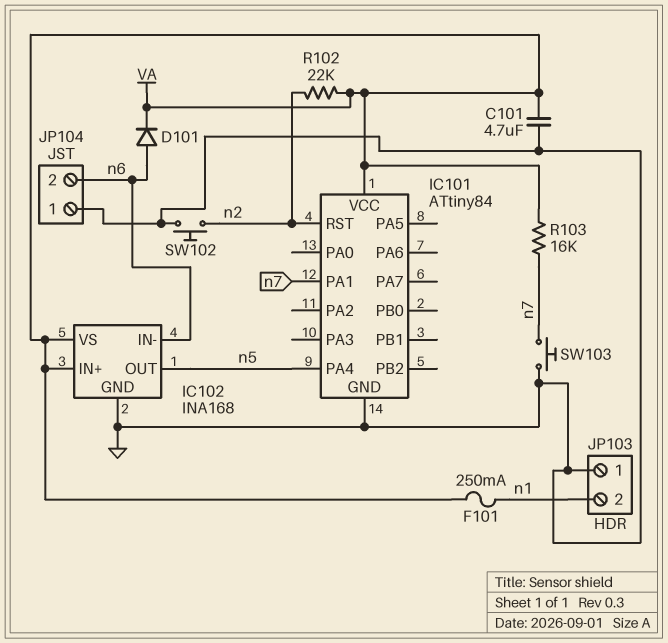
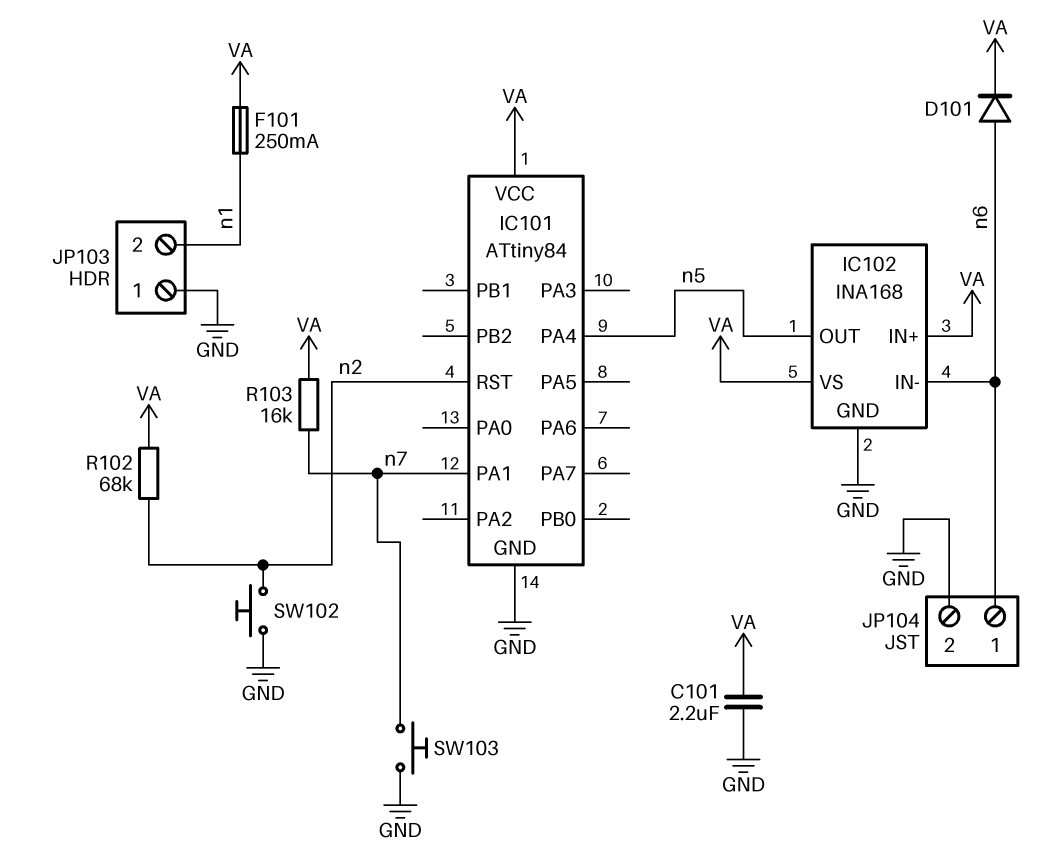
C101: 4.7uF (GND, VA) -> 2.2uF (GND, VA)
JP104 pin 1: GND -> n6
JP104 pin 2: n6 -> GND
R102: 22k (VA, n2) -> 68k (VA, n2)

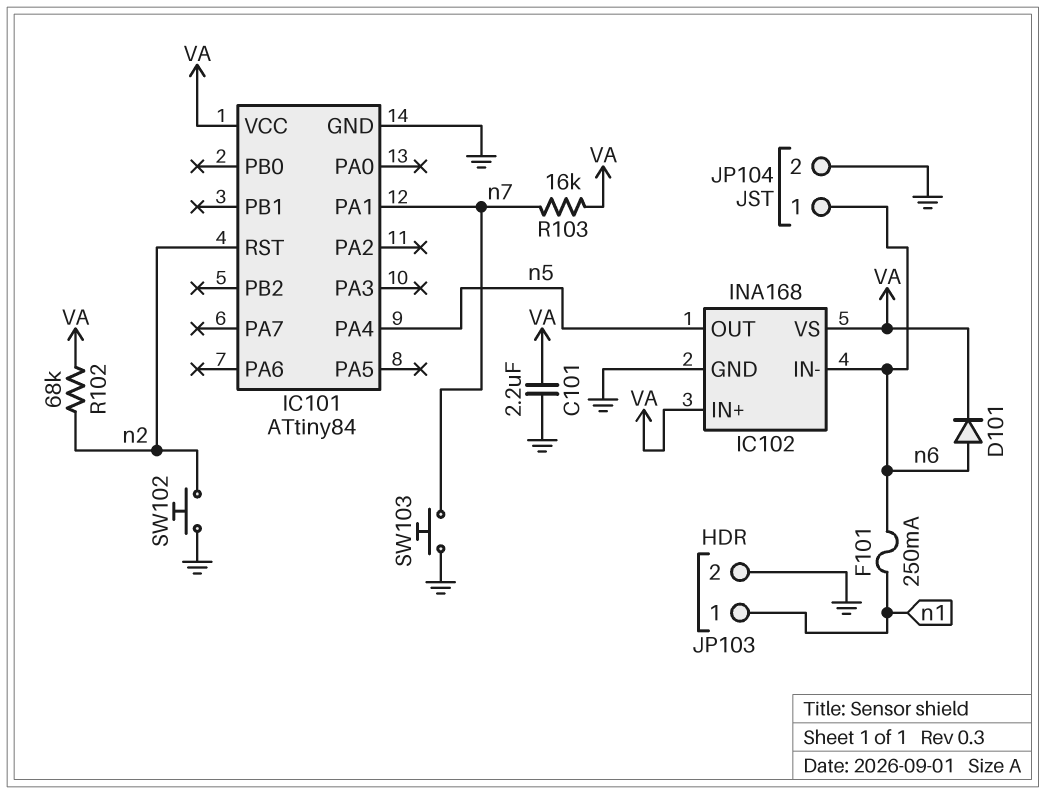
F101: 250mA (VA, n1) -> 250mA (n1, n6)
JP103 pin 1: GND -> n1
JP103 pin 2: n1 -> GND

